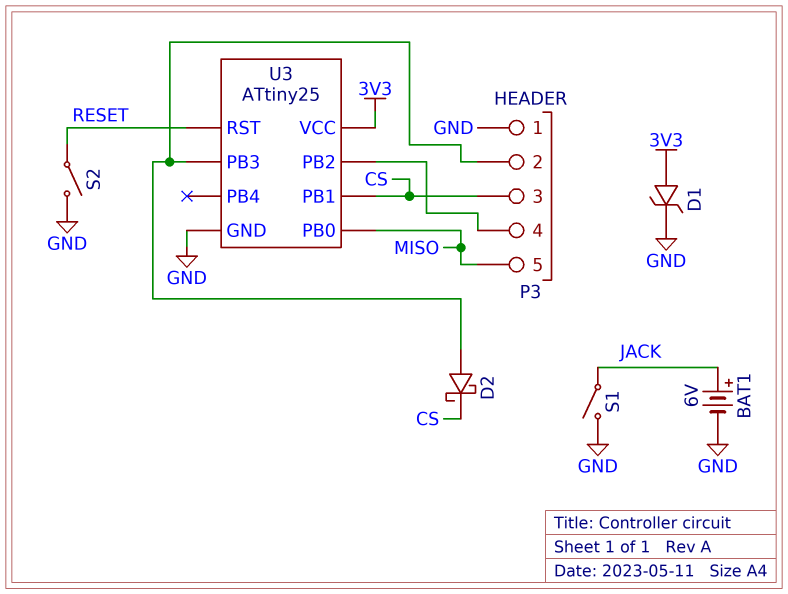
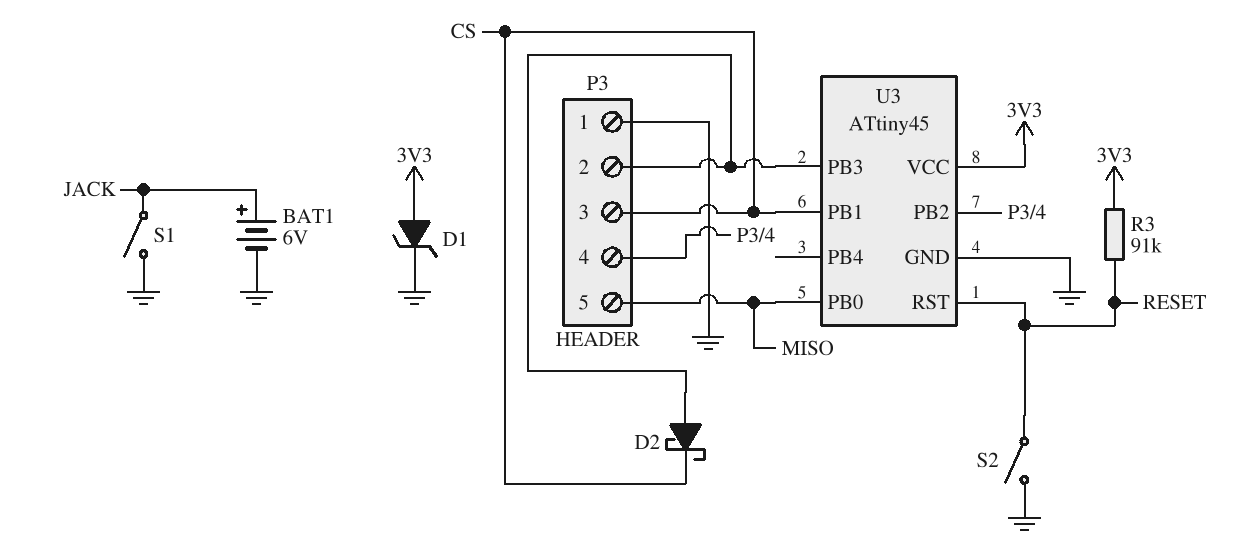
R3: none -> 91k (3V3, RESET)
U3: ATtiny25 -> ATtiny45

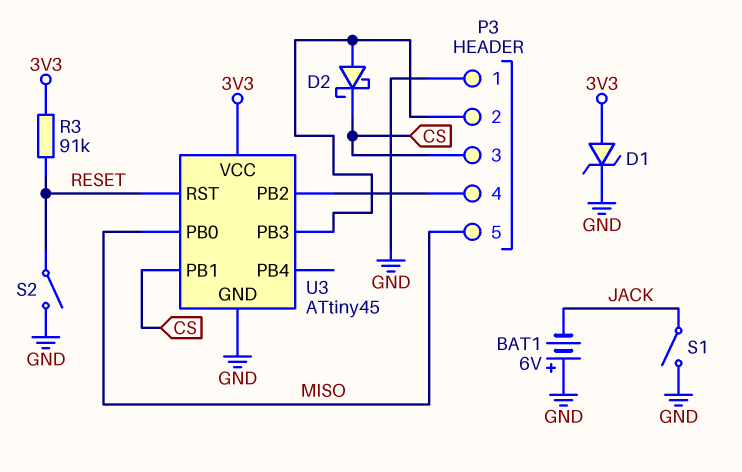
BAT1: 6V (plus JACK, minus GND) -> 6V (plus GND, minus JACK)

